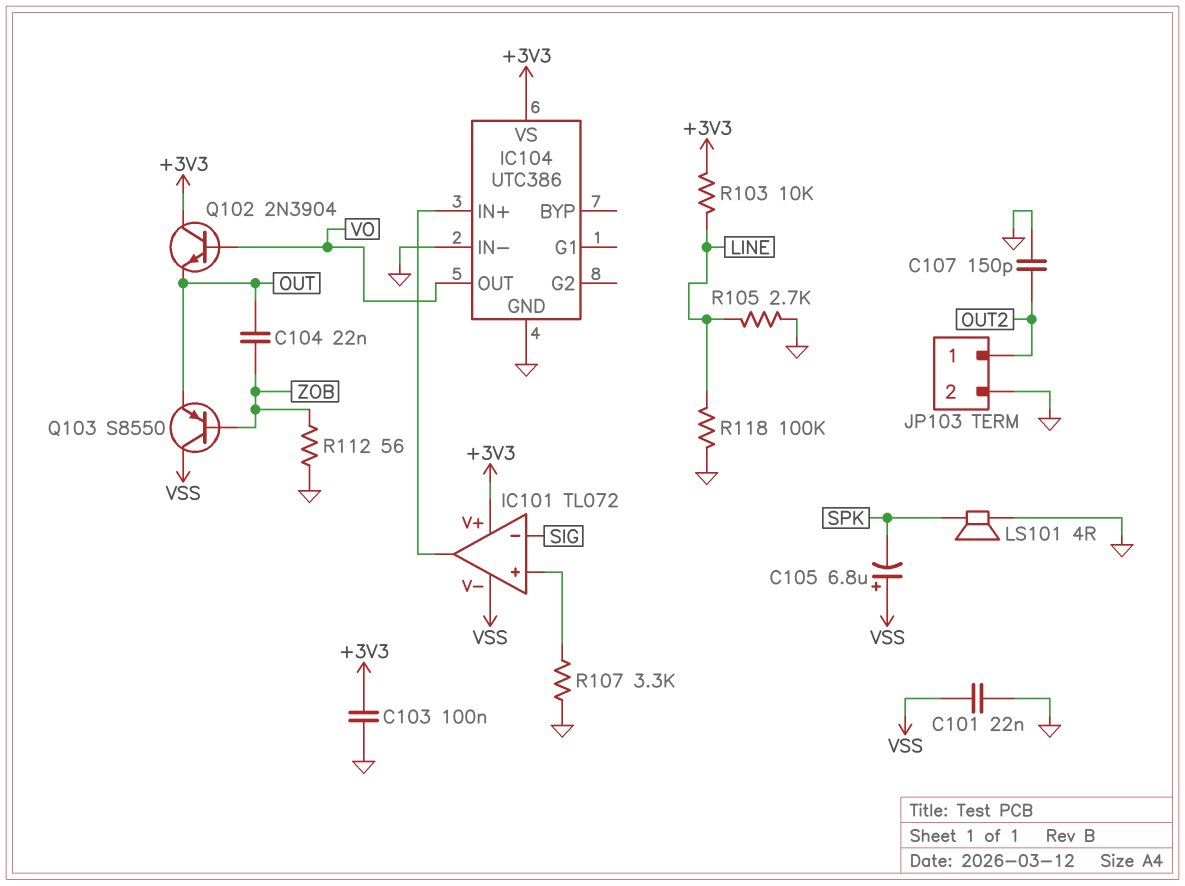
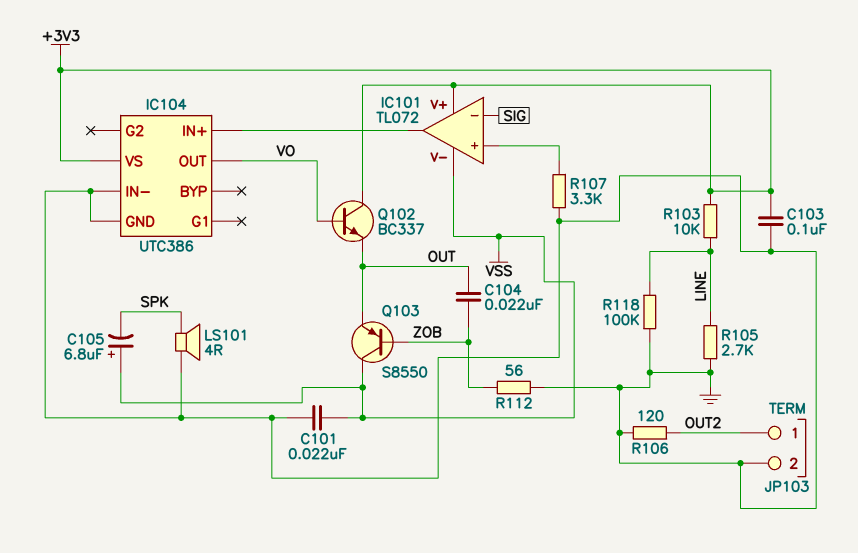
C107: 150pF (GND, OUT2) -> none
Q102: NPN 2N3904 (B VO, C +3V3, E OUT) -> NPN BC337 (B VO, C +3V3, E OUT)
R106: none -> 120 (GND, OUT2)

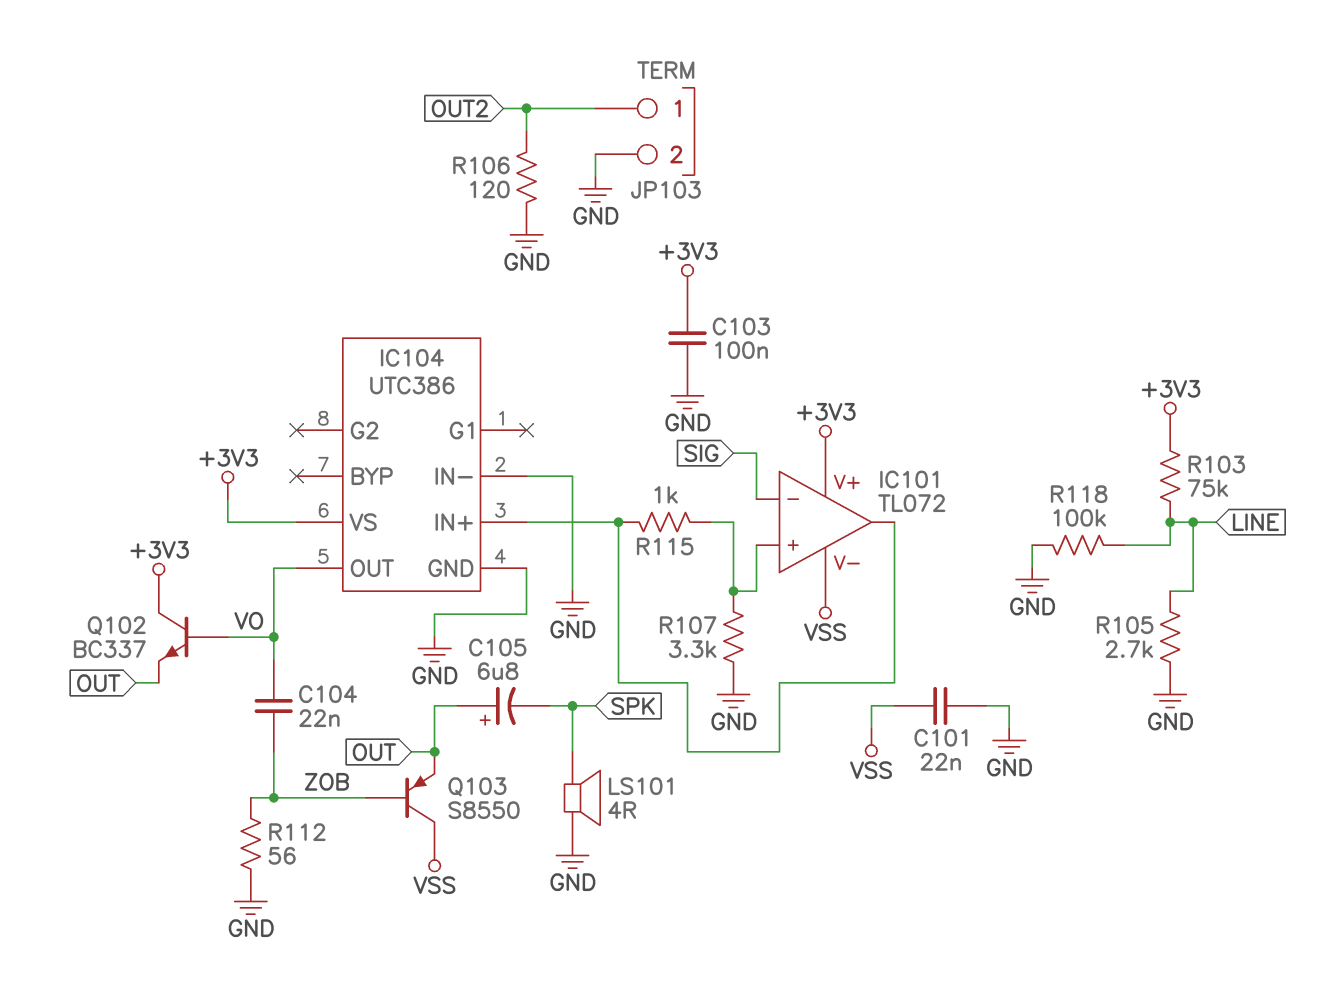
C104: 22nF (OUT, ZOB) -> 22nF (VO, ZOB)
C105: 6.8uF (plus VSS, minus SPK) -> 6.8uF (plus OUT, minus SPK)
R103: 10k (+3V3, LINE) -> 75k (+3V3, LINE)
R115: none -> 1k (IC101/in+, IC101/out)

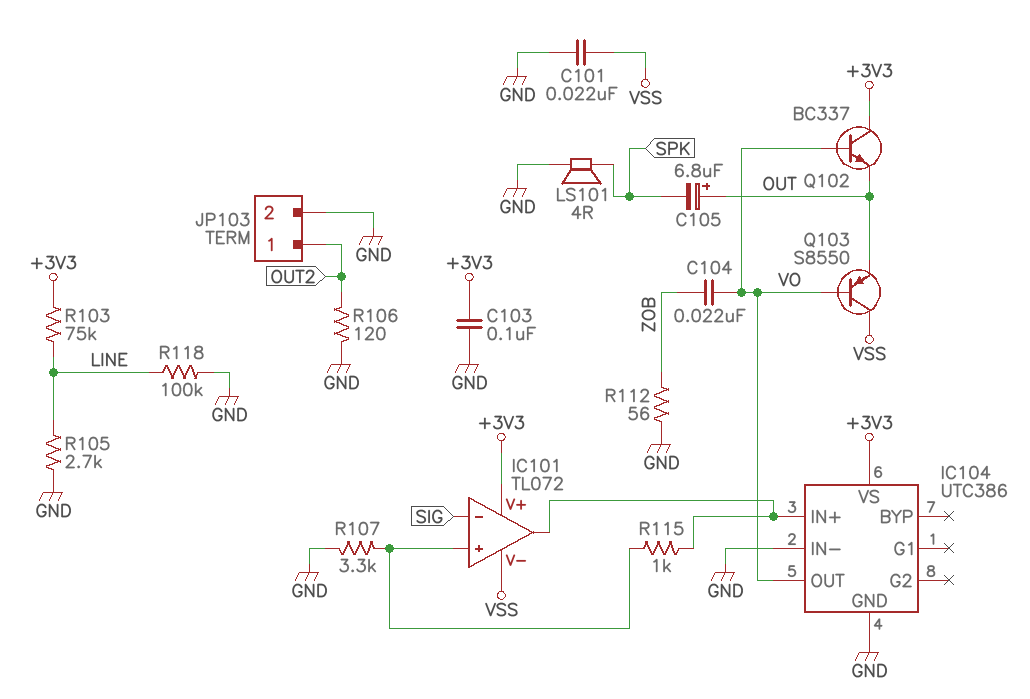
Q103: PNP S8550 (B ZOB, C VSS, E OUT) -> PNP S8550 (B VO, C VSS, E OUT)

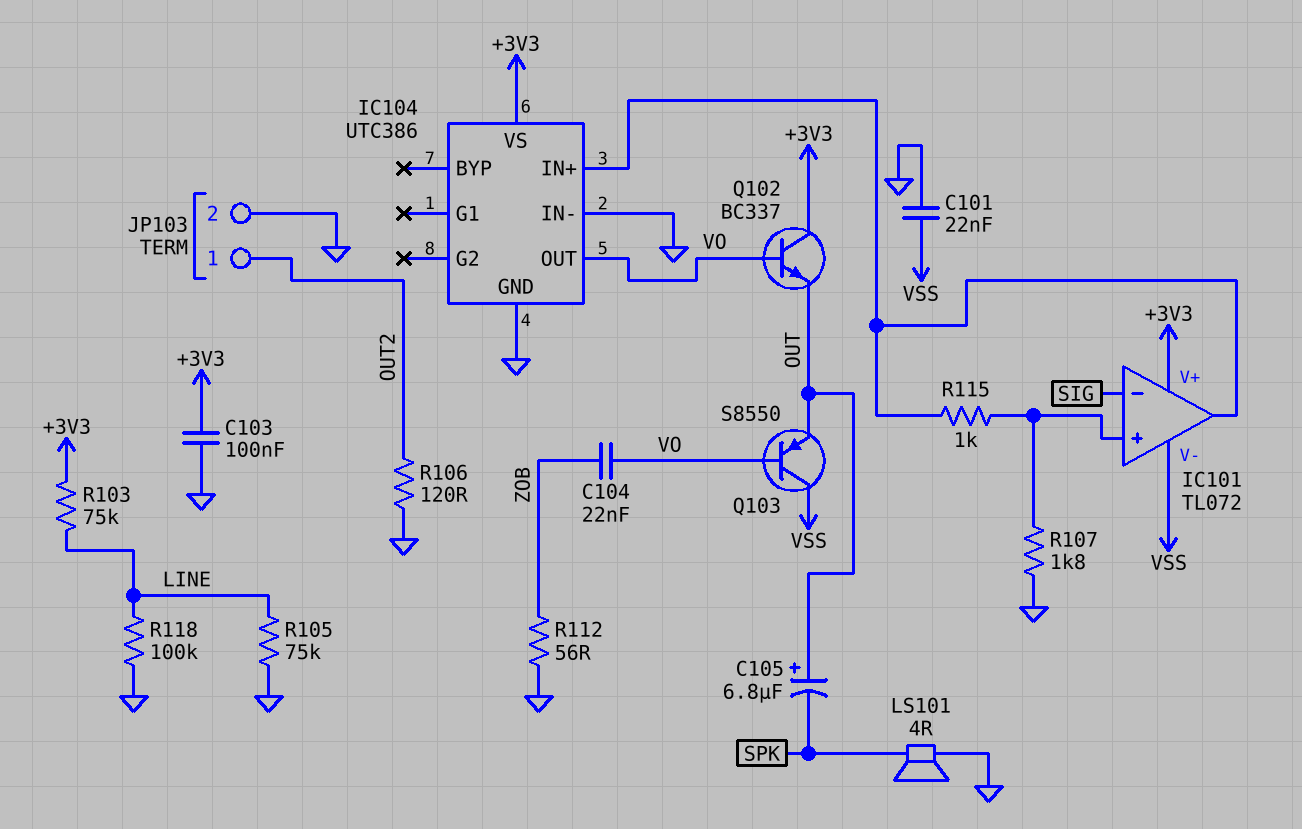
R105: 2.7k (GND, LINE) -> 75k (GND, LINE)
R107: 3.3k (GND, IC101/in+) -> 1.8k (GND, IC101/in+)

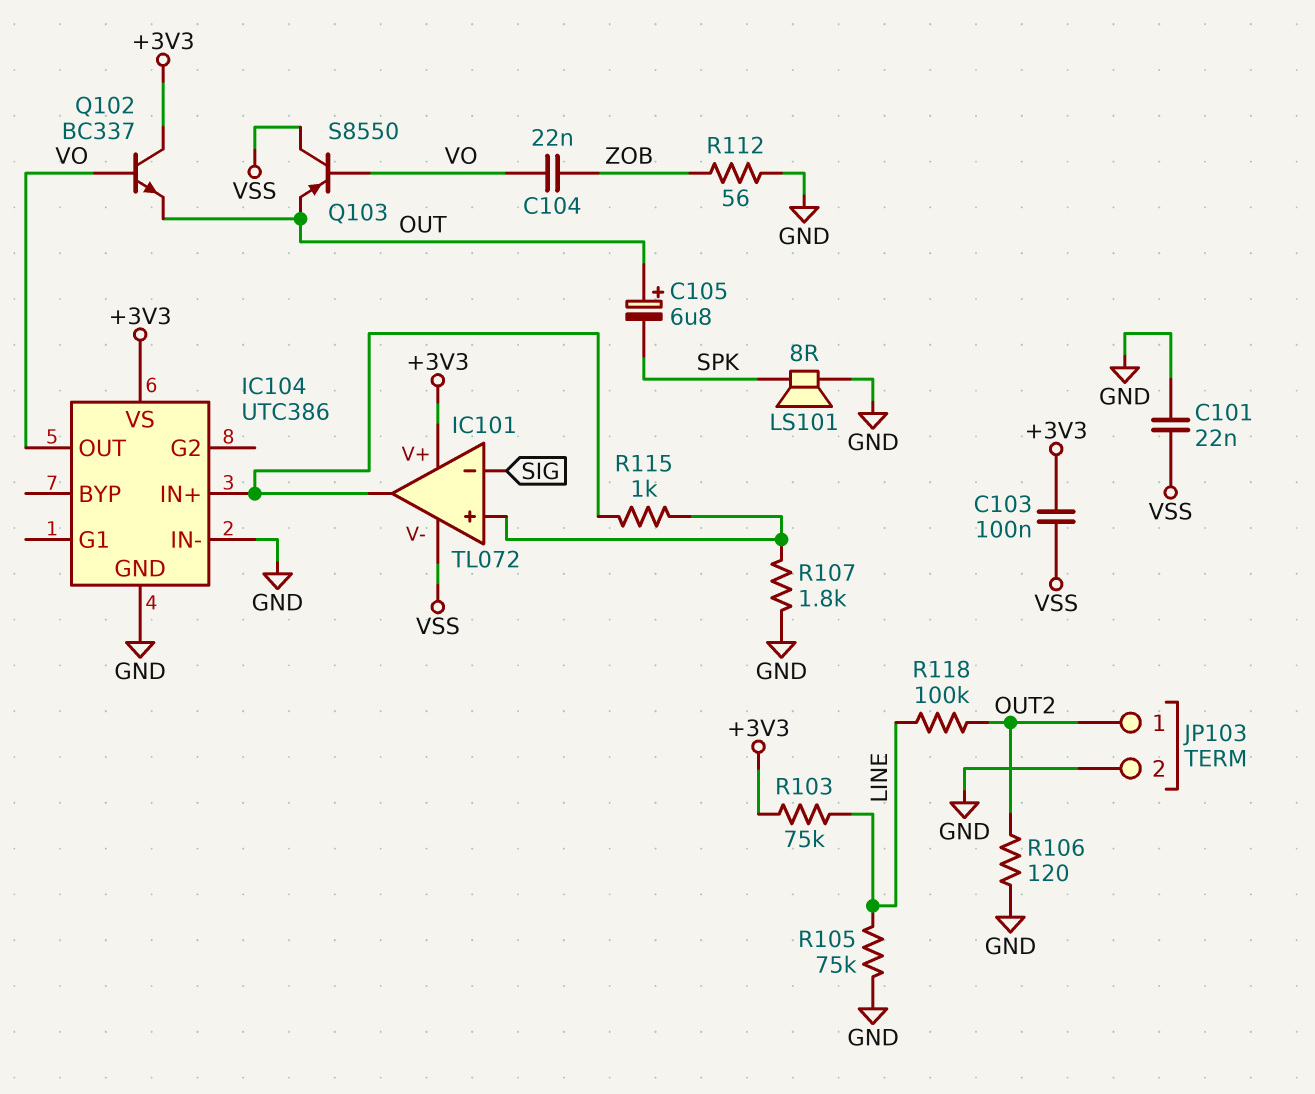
C103: 100nF (+3V3, GND) -> 100nF (+3V3, VSS)
LS101: speaker 4R (GND, SPK) -> speaker 8R (GND, SPK)
R118: 100k (GND, LINE) -> 100k (LINE, OUT2)

